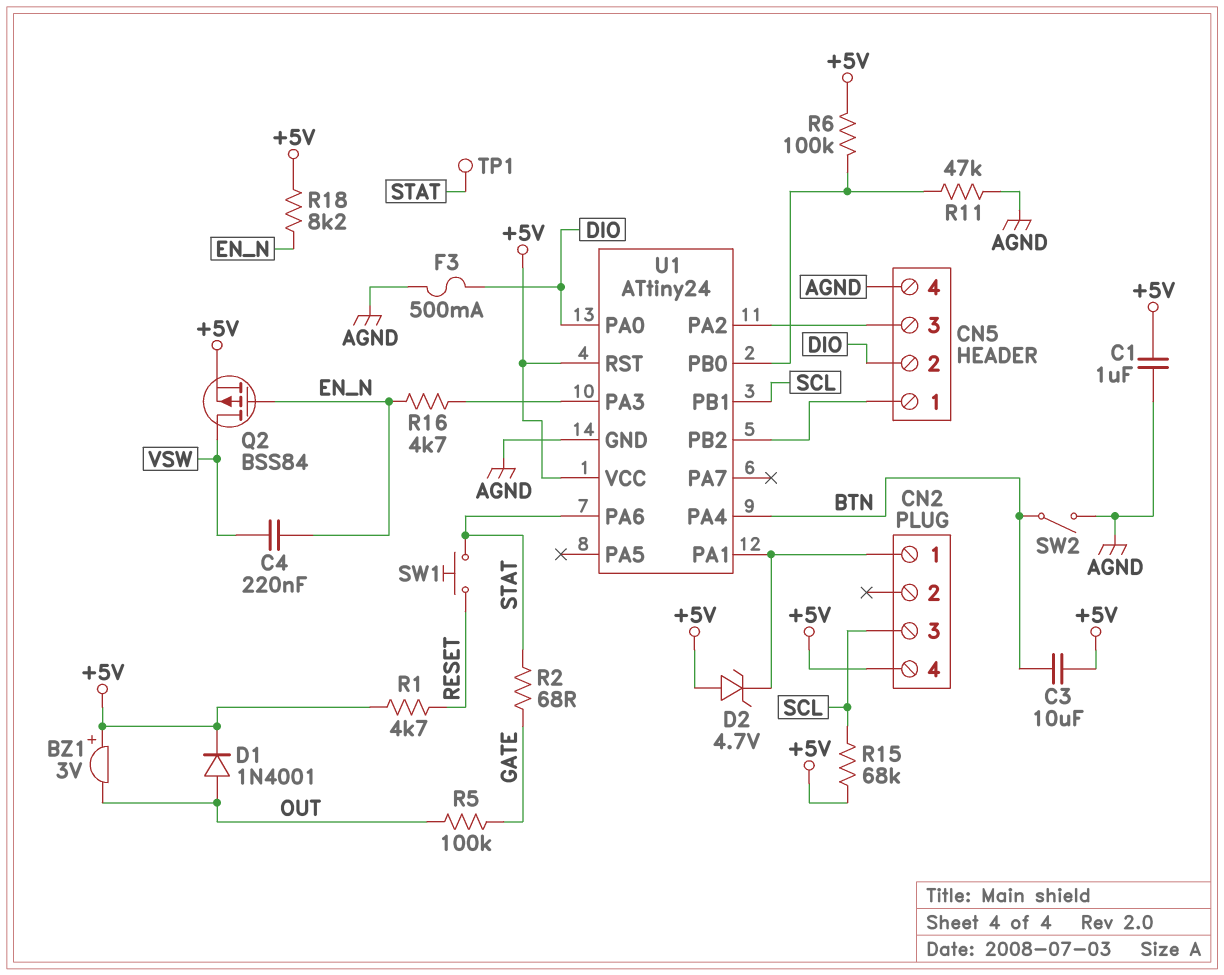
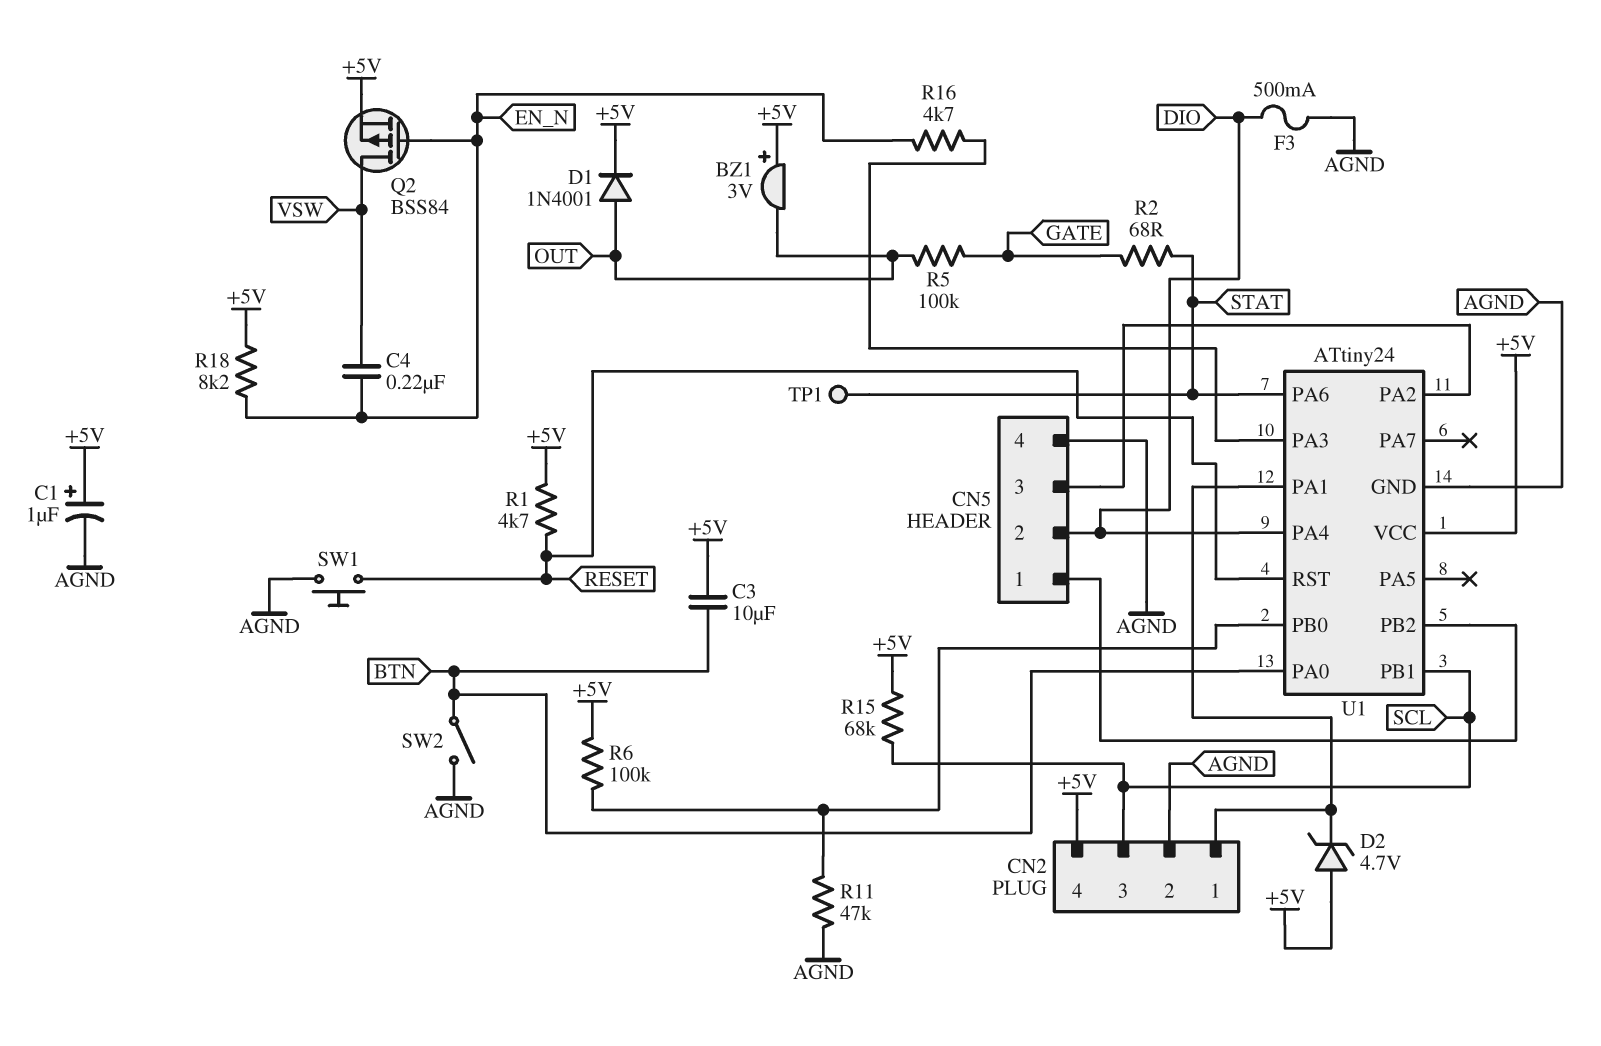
C1: 1uF (+5V, AGND) -> 1uF (plus +5V, minus AGND)
CN2 pin 2: none -> AGND
SW1: button (RESET, STAT) -> button (AGND, RESET)
U1 pin PA0: DIO -> BTN
U1 pin PA4: BTN -> DIO
U1 pin RST: +5V -> RESET

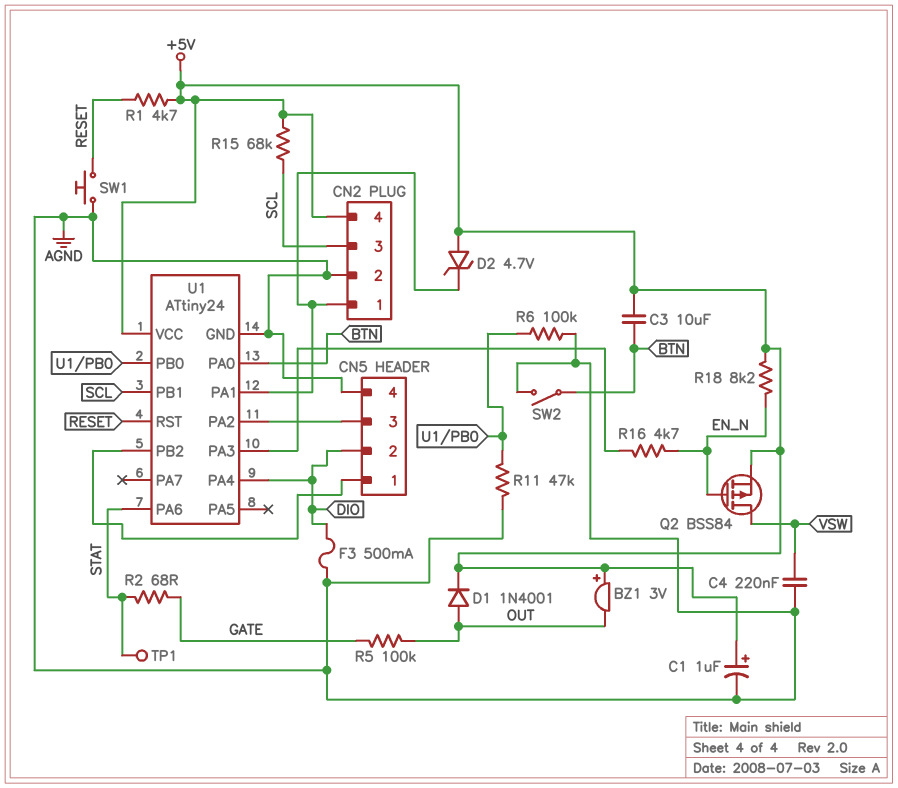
C4: 220nF (EN_N, VSW) -> 220nF (AGND, VSW)
R6: 100k (+5V, U1/PB0) -> 100k (AGND, U1/PB0)

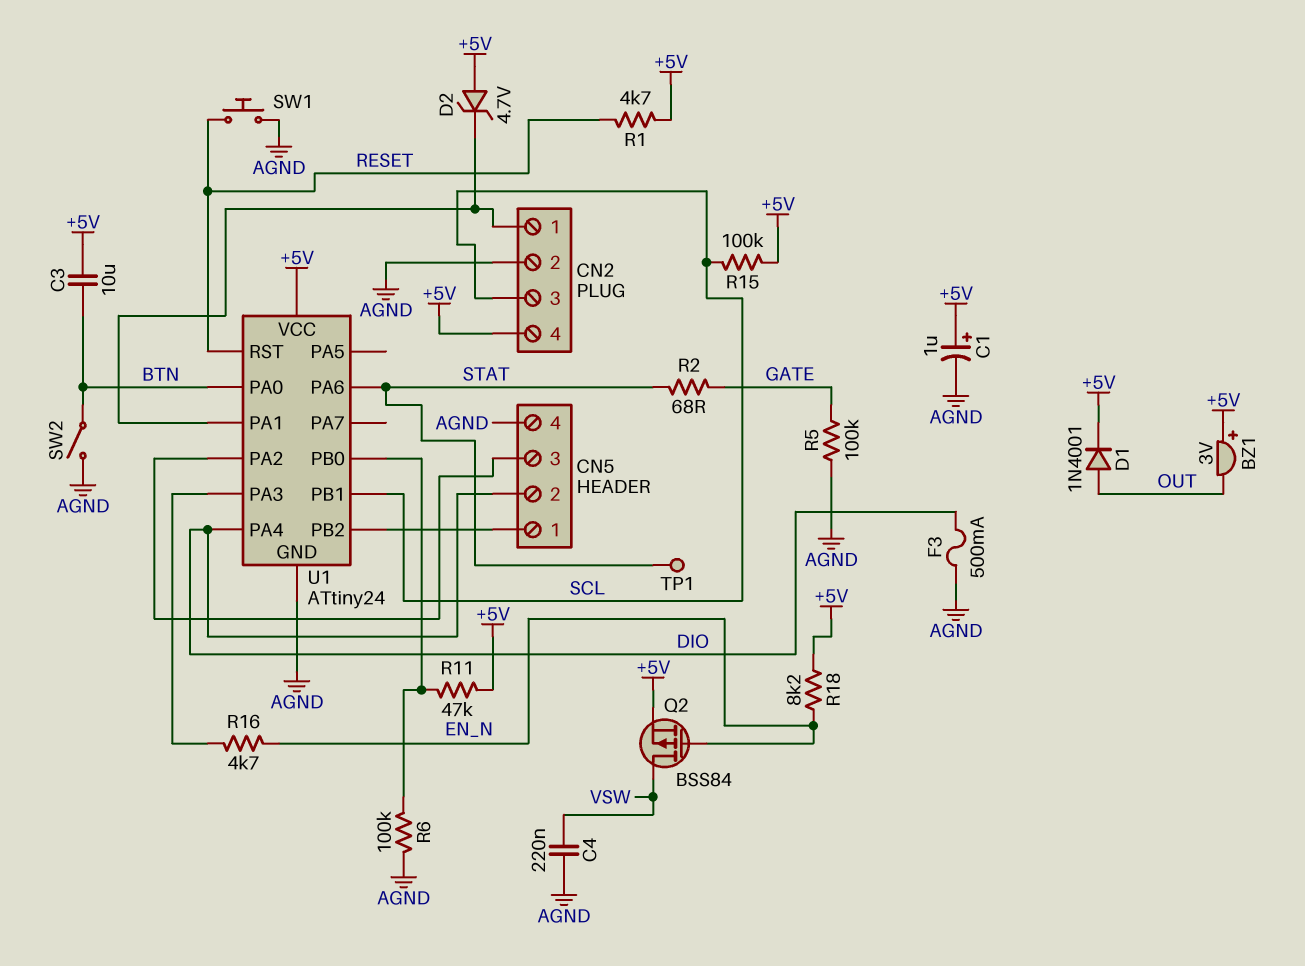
R5: 100k (GATE, OUT) -> 100k (AGND, GATE)
R11: 47k (AGND, U1/PB0) -> 47k (+5V, U1/PB0)
R15: 68k (+5V, SCL) -> 100k (+5V, SCL)

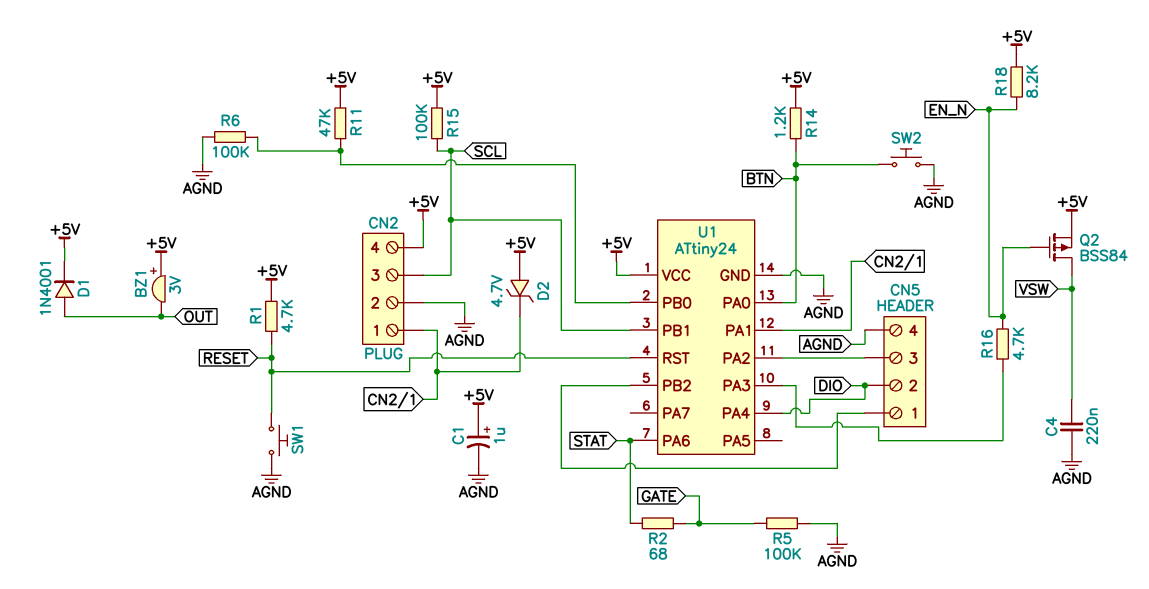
C3: 10uF (+5V, BTN) -> none
F3: 500mA (AGND, DIO) -> none
R14: none -> 1.2k (+5V, BTN)
SW2: switch (AGND, BTN) -> button (AGND, BTN)
TP1: test point (STAT) -> none

